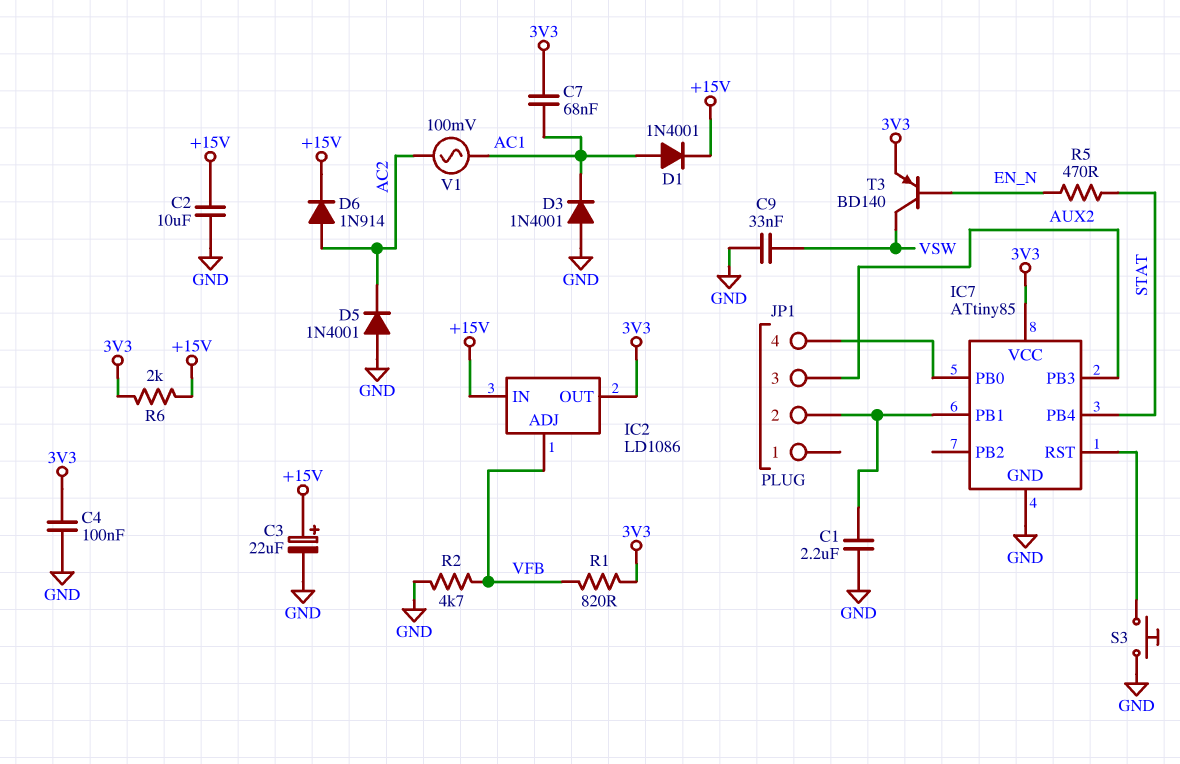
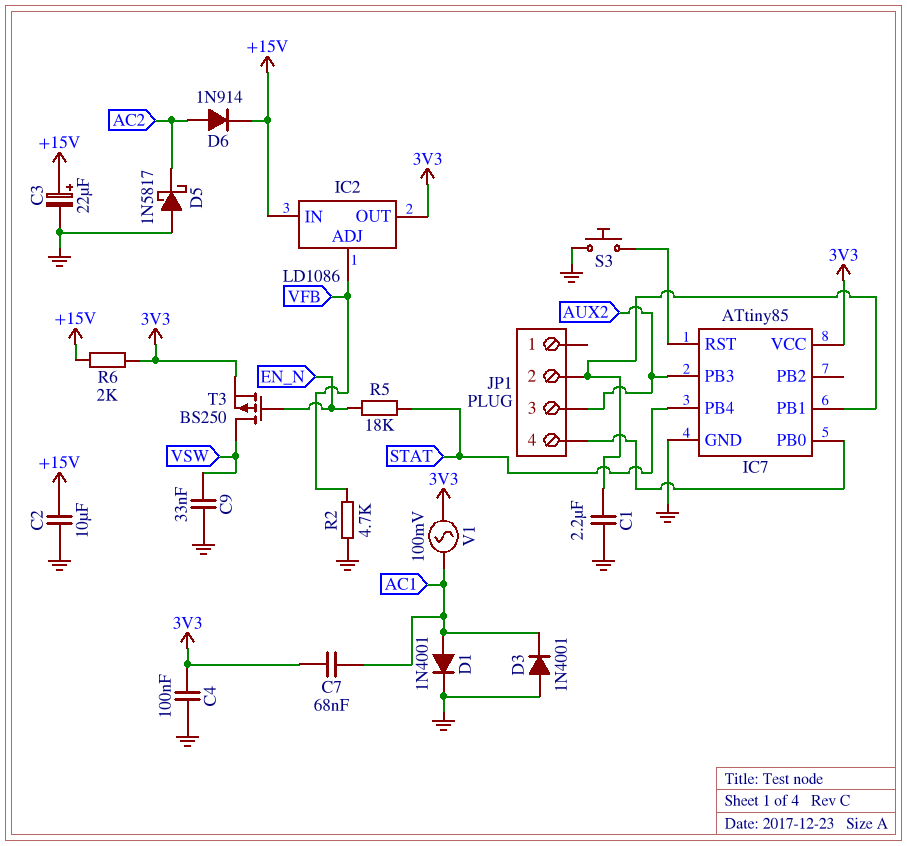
D1: diode 1N4001 (A AC1, K +15V) -> diode 1N4001 (A AC1, K GND)
D5: diode 1N4001 (A GND, K AC2) -> schottky 1N5817 (A GND, K AC2)
R1: 820 (3V3, VFB) -> none
R5: 470 (EN_N, STAT) -> 18k (EN_N, STAT)
T3: PNP BD140 (B EN_N, C VSW, E 3V3) -> PMOS BS250 (G EN_N, D VSW, S 3V3)
V1: AC 100mV (AC1, AC2) -> AC 100mV (3V3, AC1)

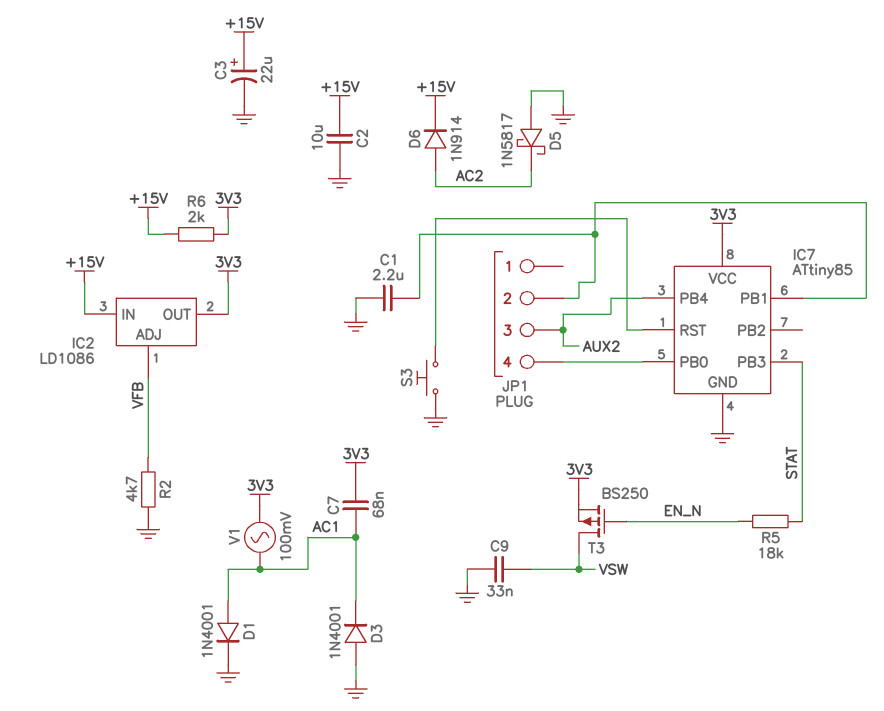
C4: 100nF (3V3, GND) -> none
IC7 pin PB3: AUX2 -> STAT
IC7 pin PB4: STAT -> AUX2

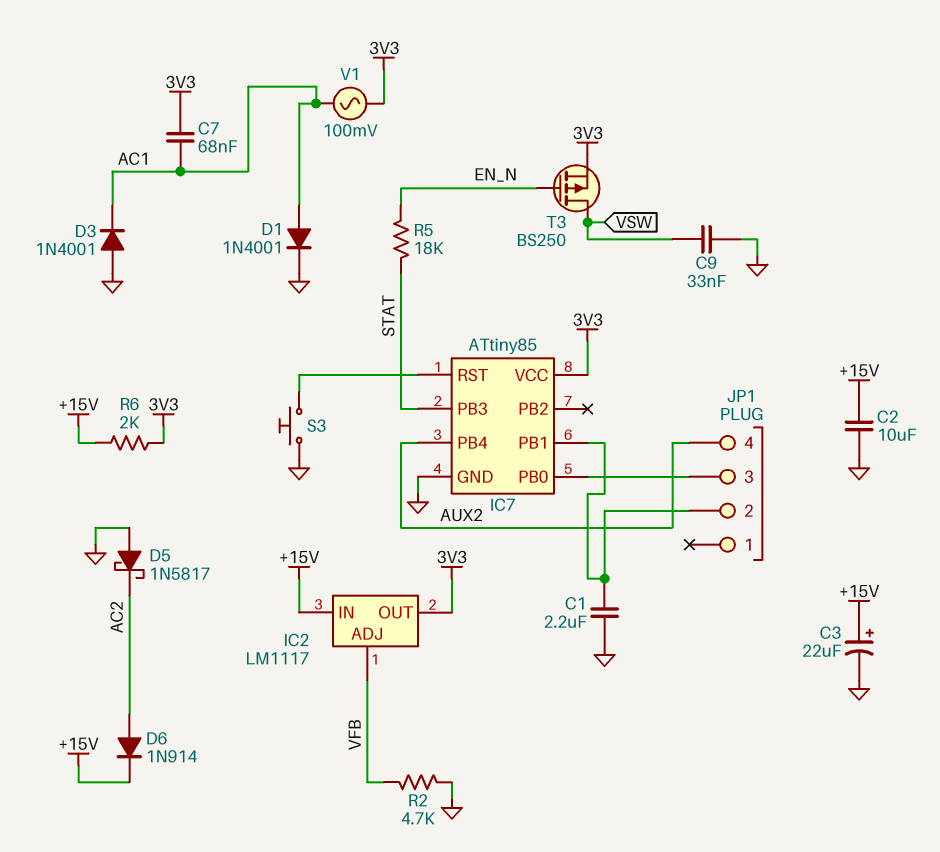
IC2: LD1086 -> LM1117
JP1 pin 3: AUX2 -> IC7/PB0
JP1 pin 4: IC7/PB0 -> AUX2

